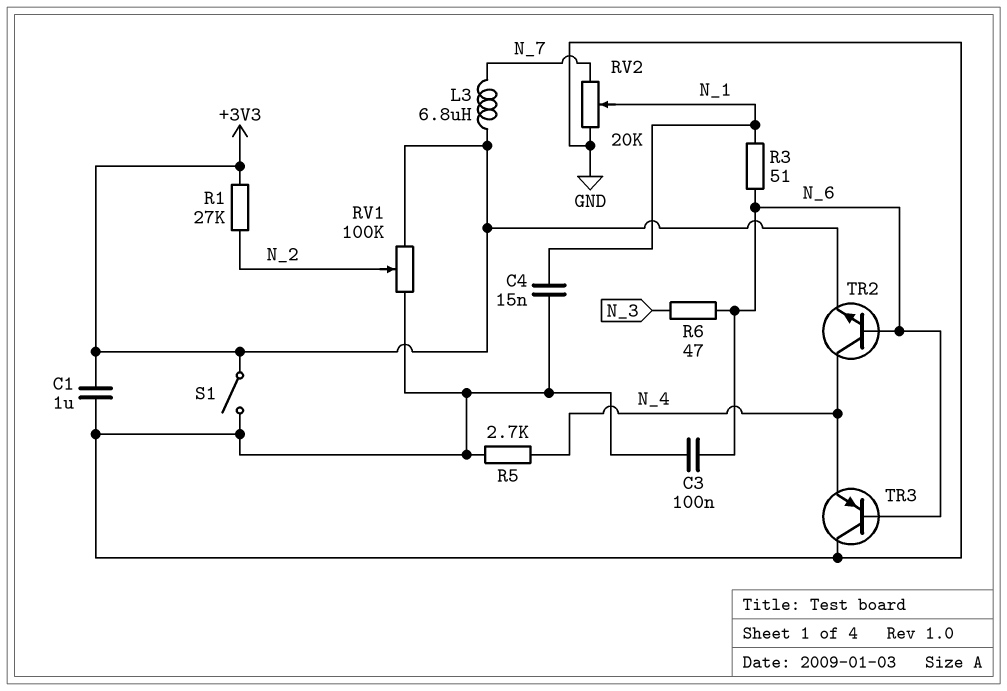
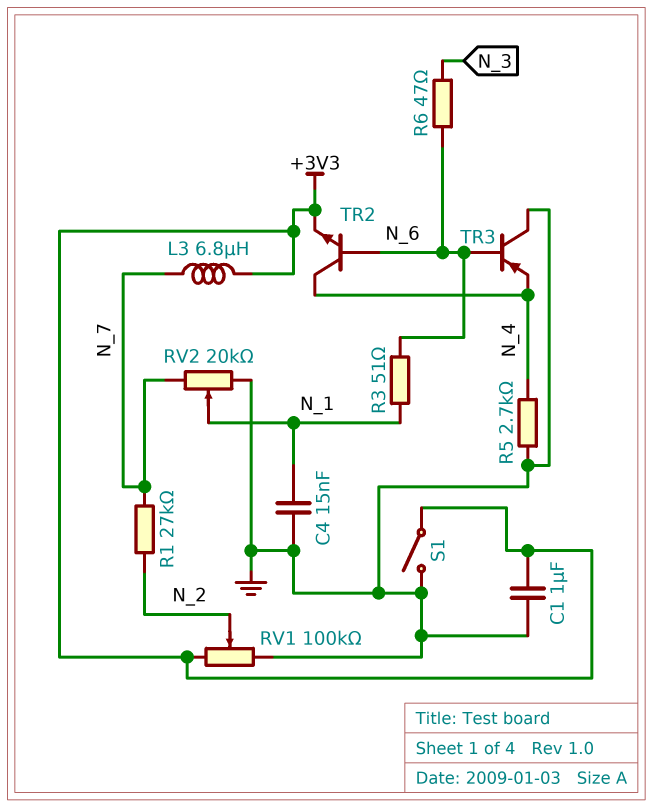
C3: 100nF (GND, N_6) -> none
R1: 27k (+3V3, N_2) -> 27k (N_2, N_7)

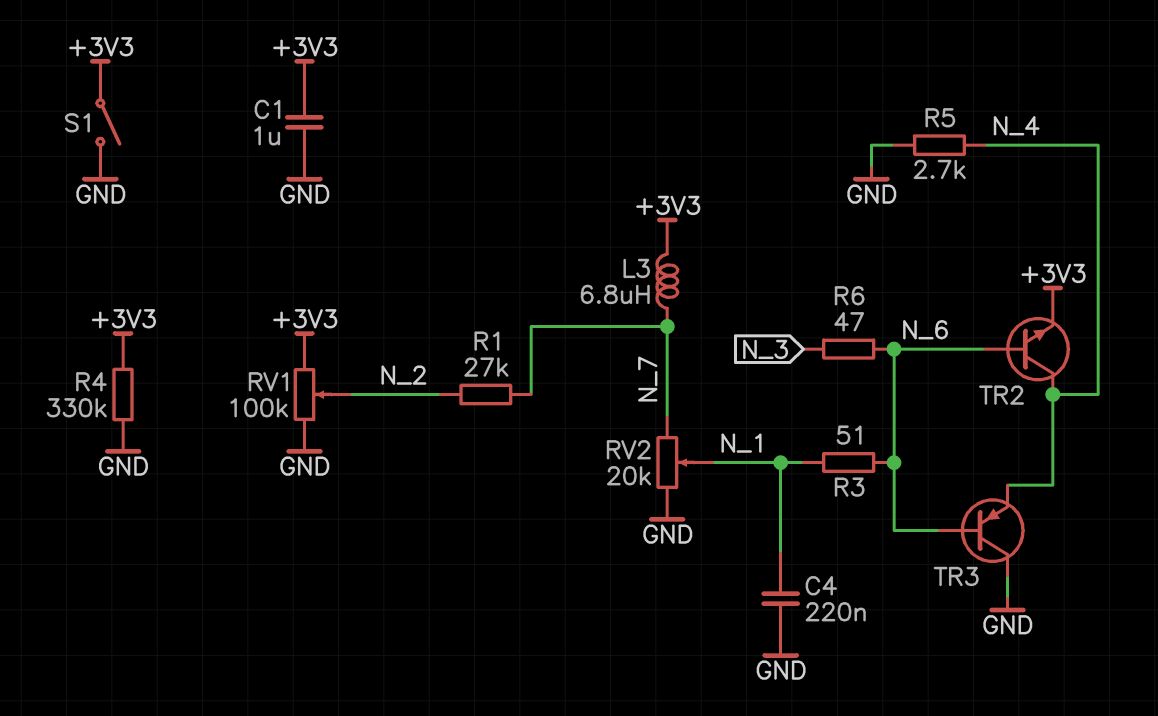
C4: 15nF (GND, N_1) -> 220nF (GND, N_1)
R4: none -> 330k (+3V3, GND)

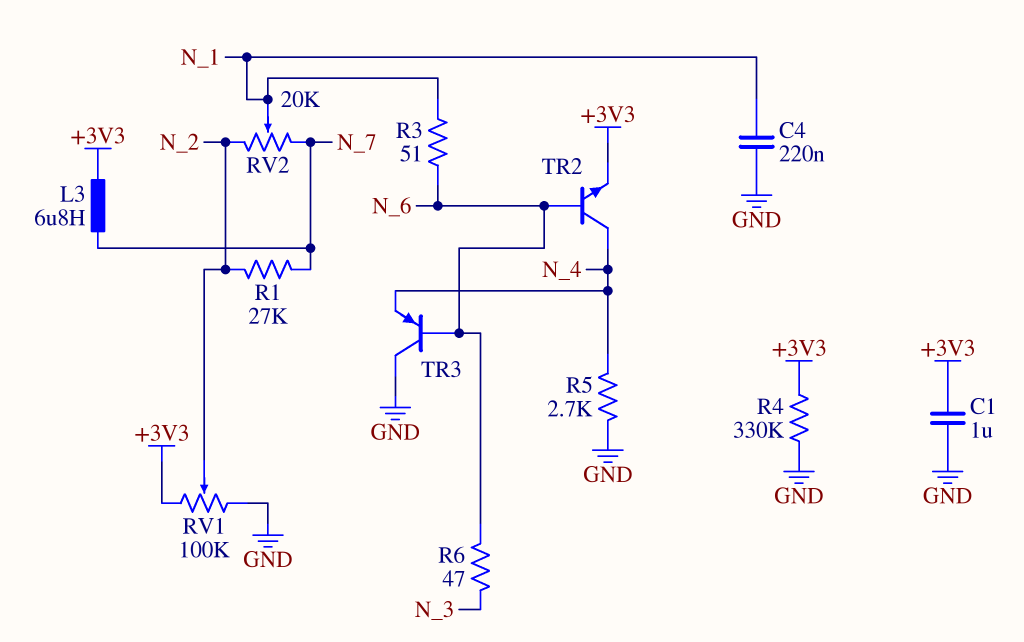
RV2: 20k (GND, N_7, wiper N_1) -> 20k (N_2, N_7, wiper N_1)
S1: switch (+3V3, GND) -> none

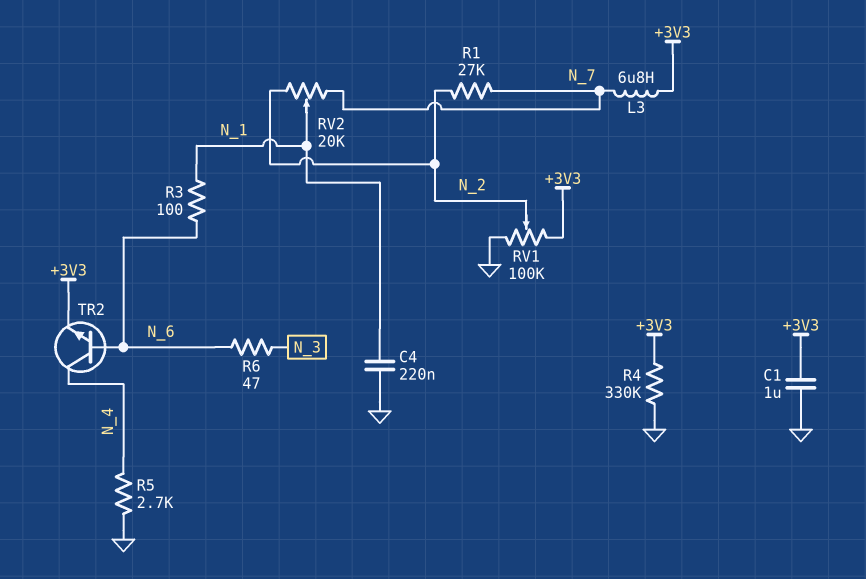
R3: 51 (N_1, N_6) -> 100 (N_1, N_6)
TR3: PNP (B N_6, C GND, E N_4) -> none

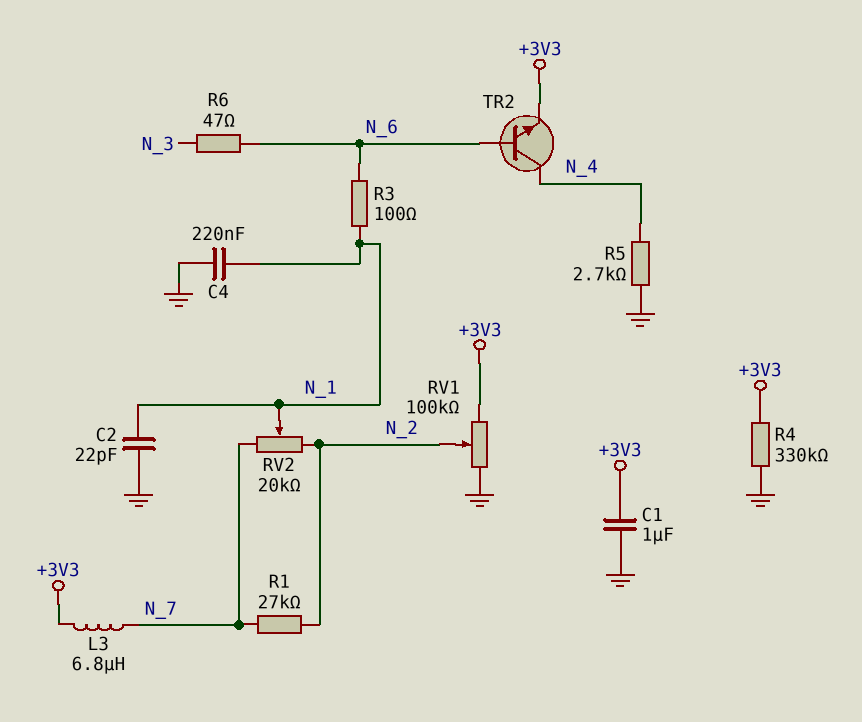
C2: none -> 22pF (GND, N_1)

